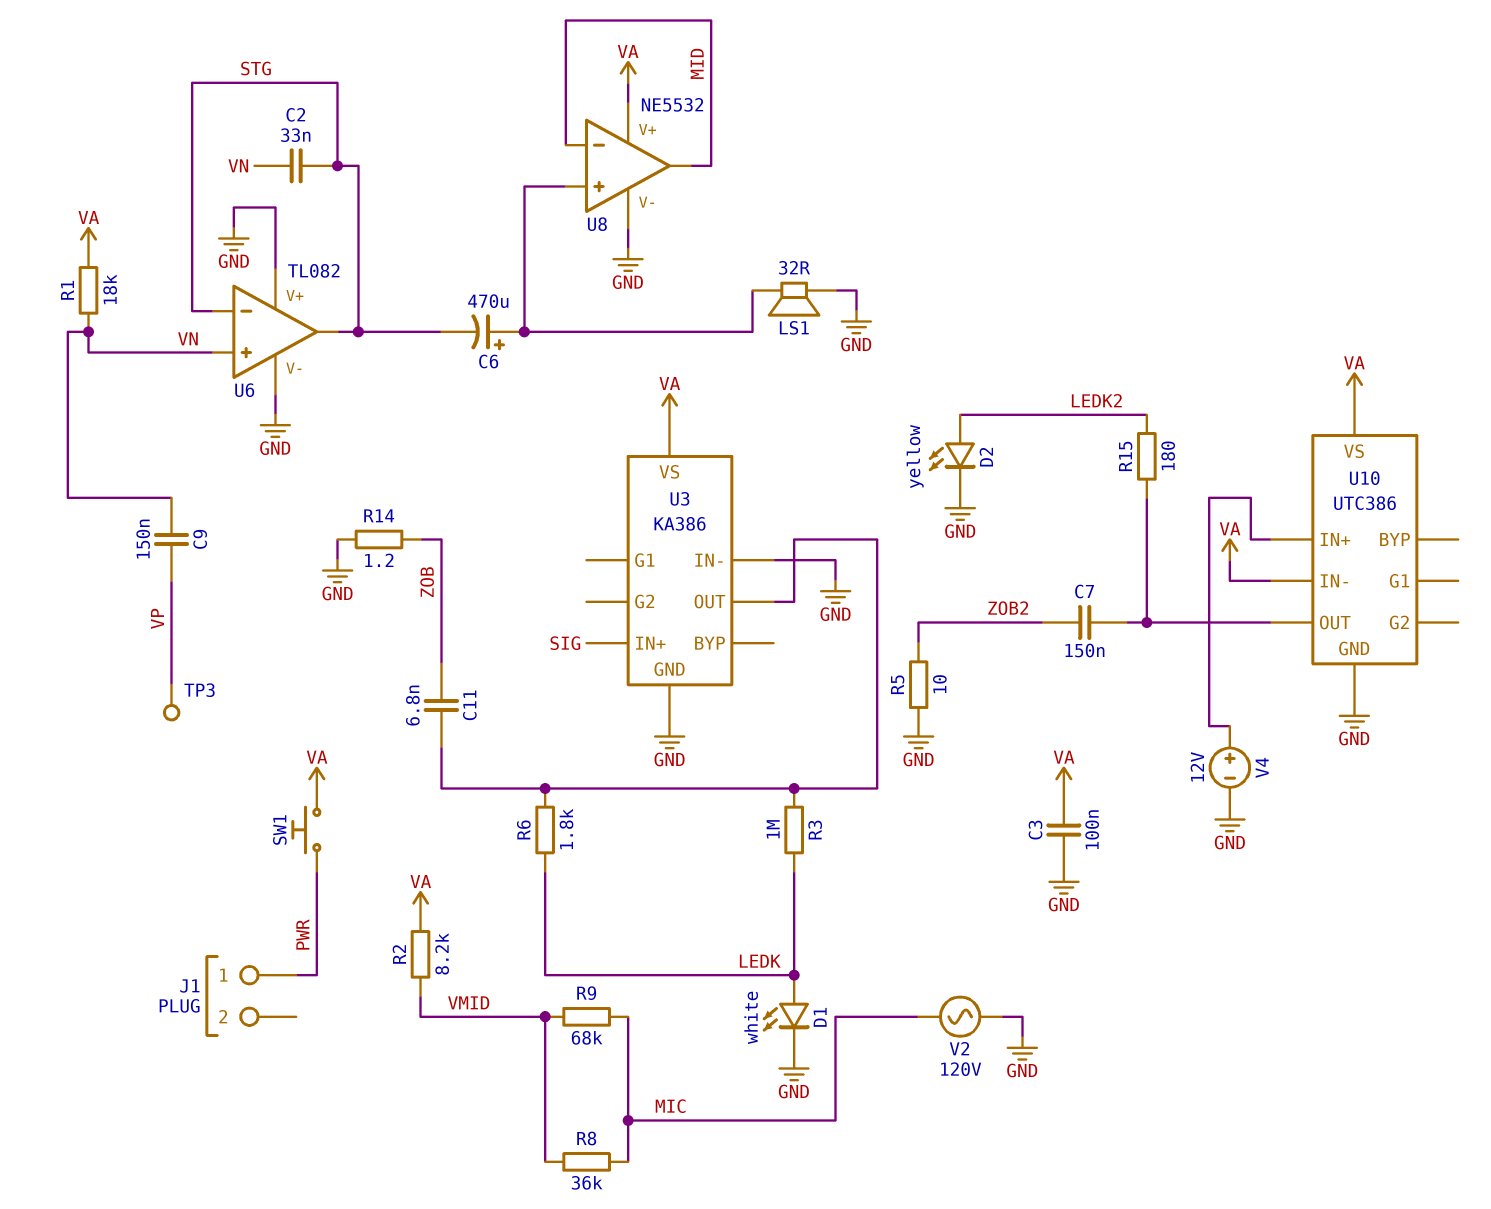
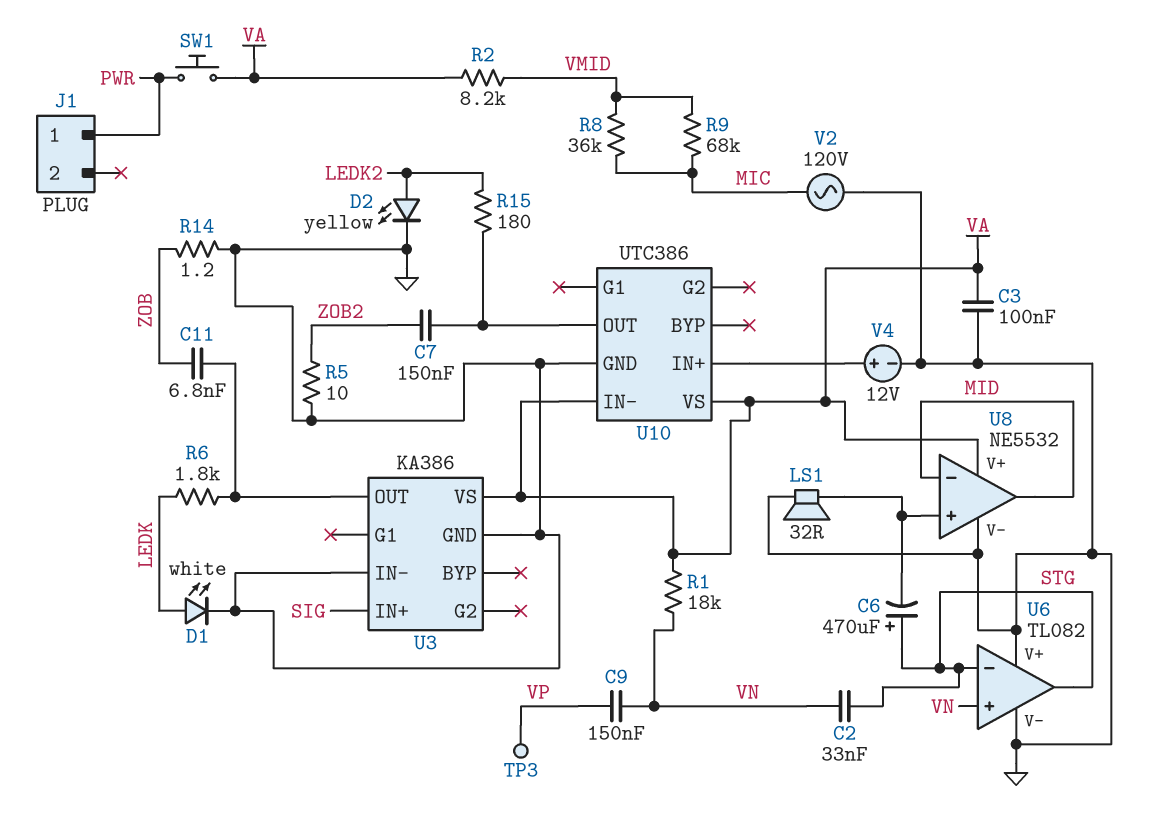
C6: 470uF (plus U8/in+, minus STG) -> 470uF (plus STG, minus U8/in+)
R3: 1M (LEDK, U3/OUT) -> none

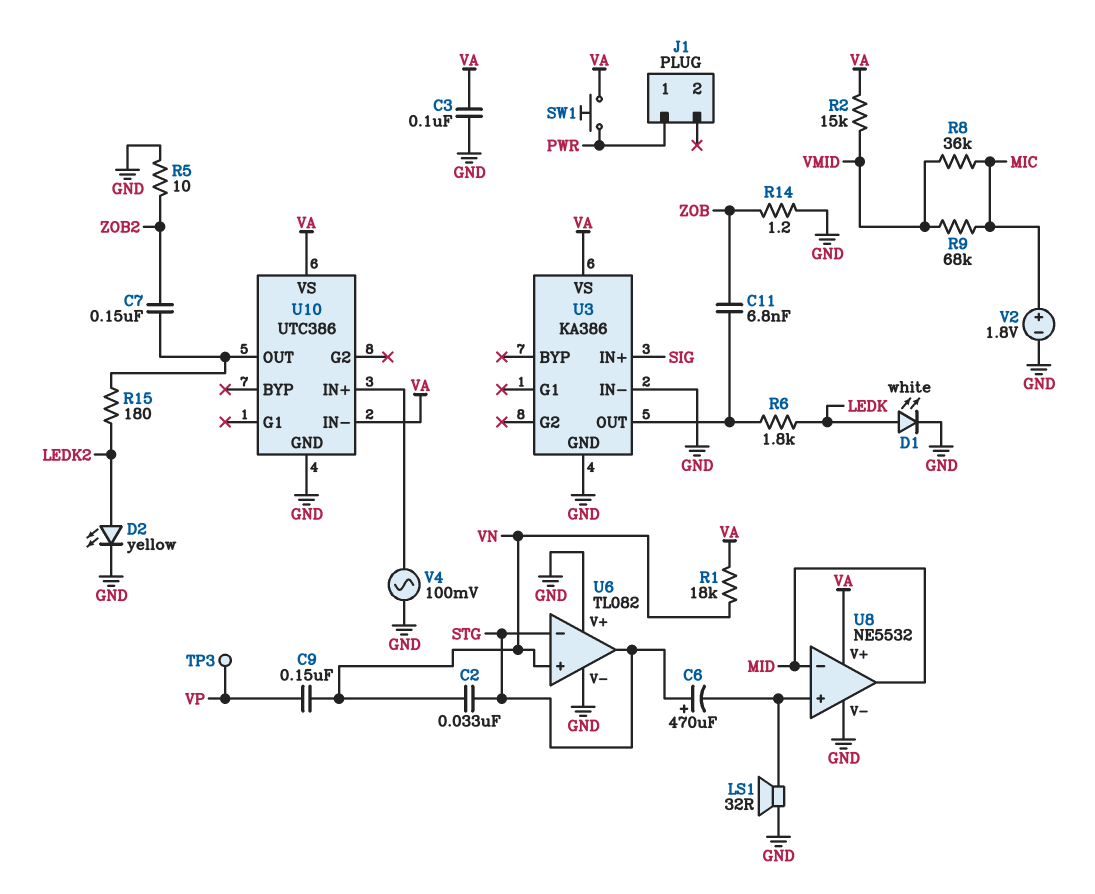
R2: 8.2k (VA, VMID) -> 15k (VA, VMID)
V2: AC 120V (GND, MIC) -> 1.8V (plus MIC, minus GND)
V4: 12V (plus U10/IN+, minus GND) -> AC 100mV (GND, U10/IN+)

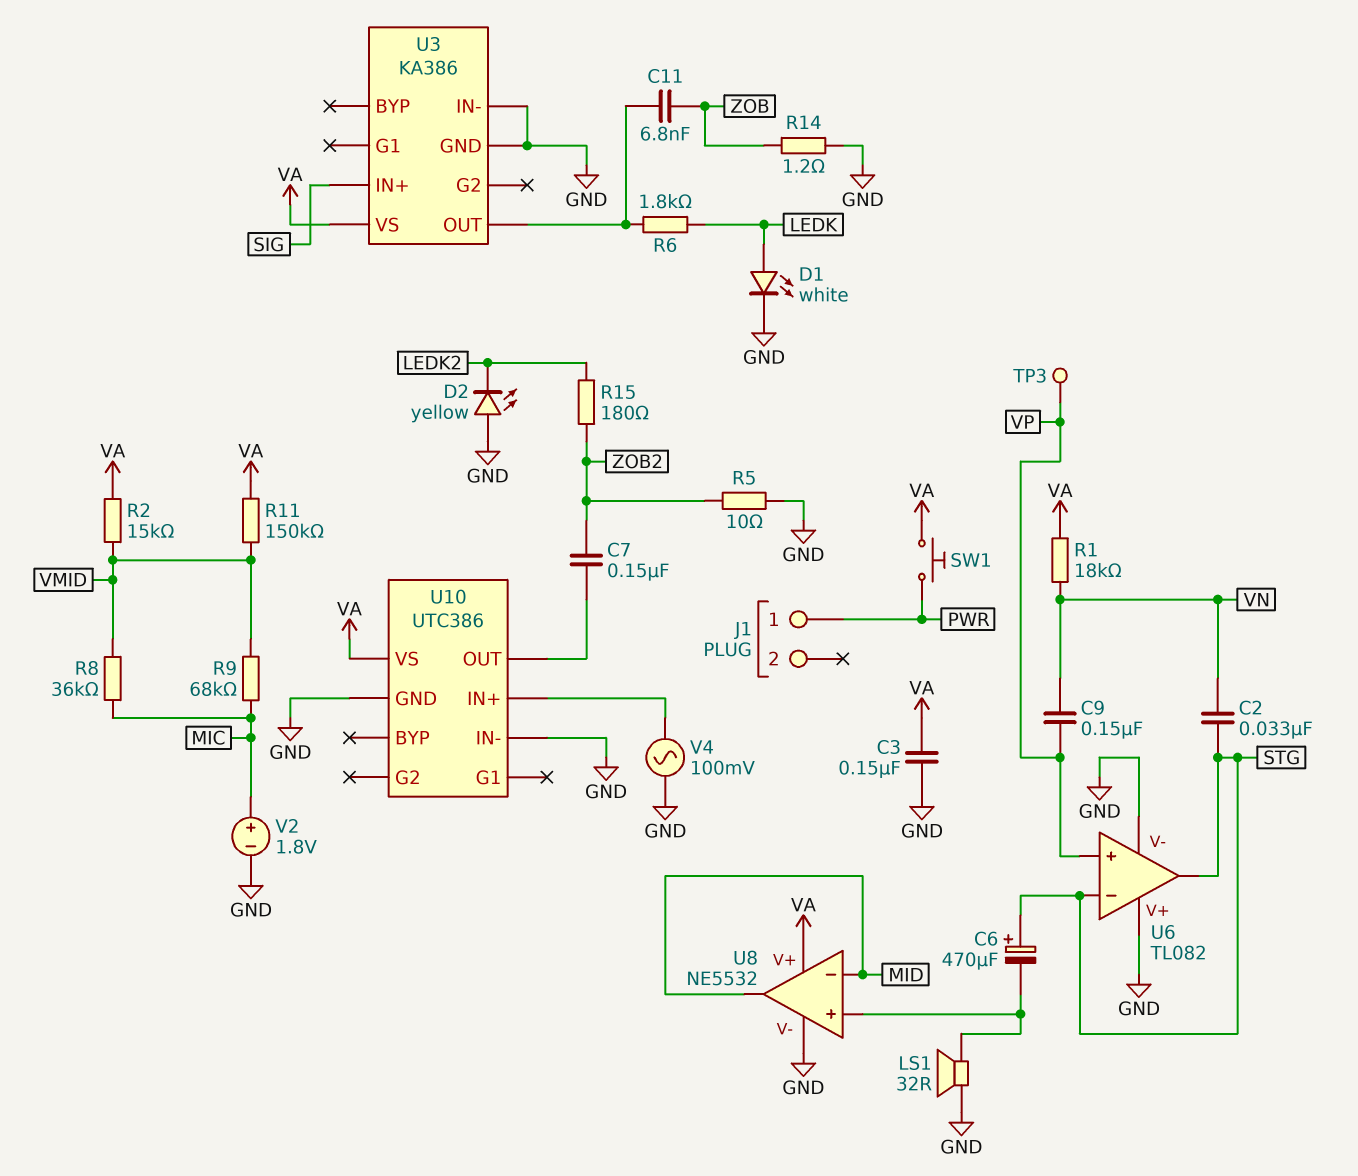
C3: 100nF (GND, VA) -> 150nF (GND, VA)
D2: LED yellow (A LEDK2, K GND) -> LED yellow (A GND, K LEDK2)
R11: none -> 150k (VA, VMID)
R15: 180 (LEDK2, U10/OUT) -> 180 (LEDK2, ZOB2)
U6 pin in+: VN -> VP
U10 pin IN-: VA -> GND

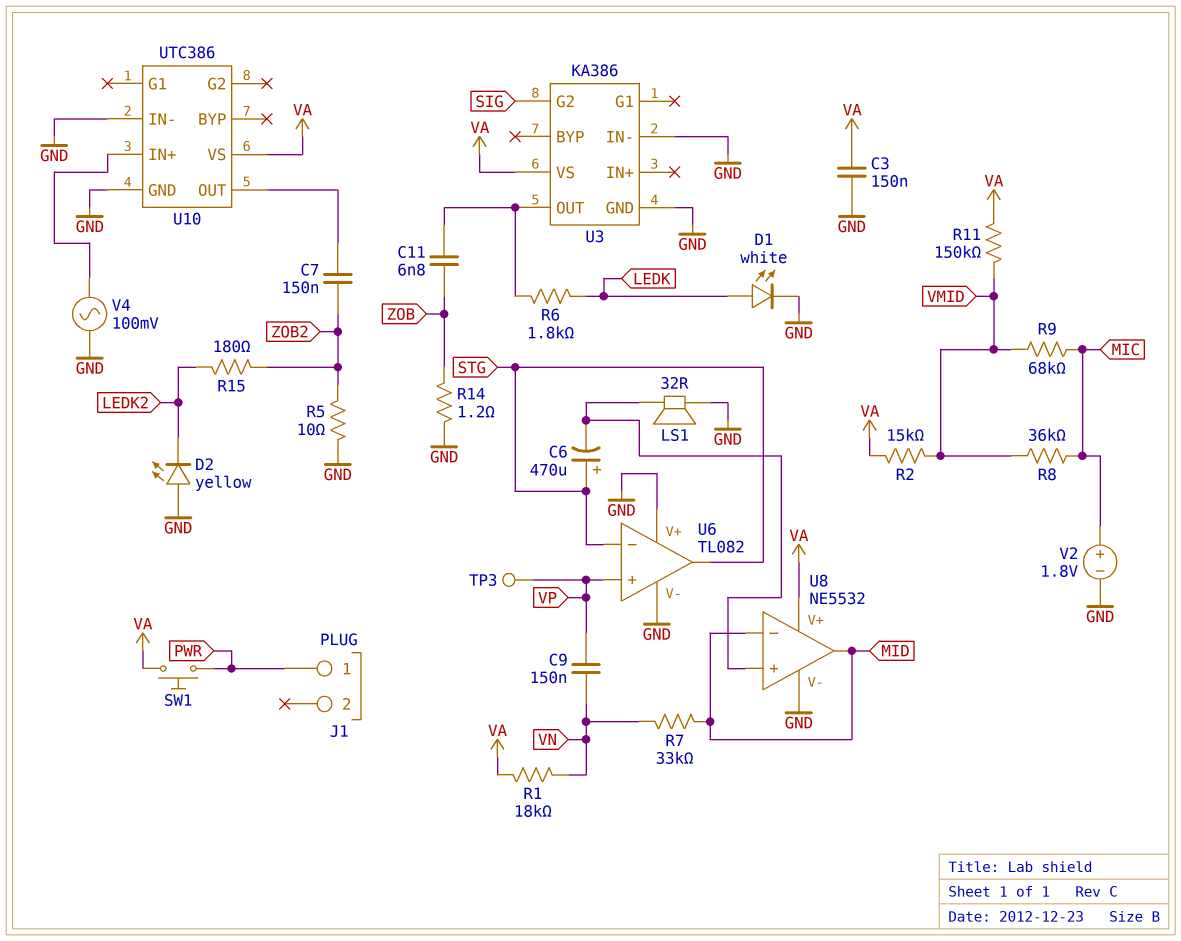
C2: 33nF (STG, VN) -> none
R7: none -> 33k (MID, VN)
U3 pin G2: none -> SIG
U3 pin IN+: SIG -> none

